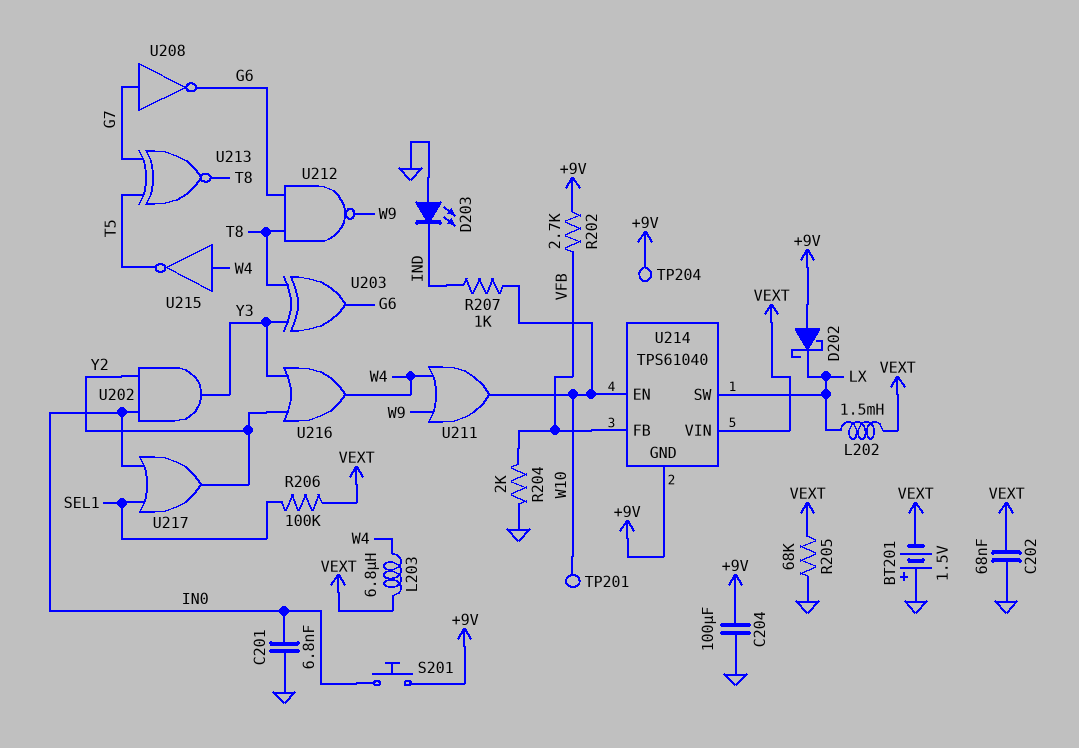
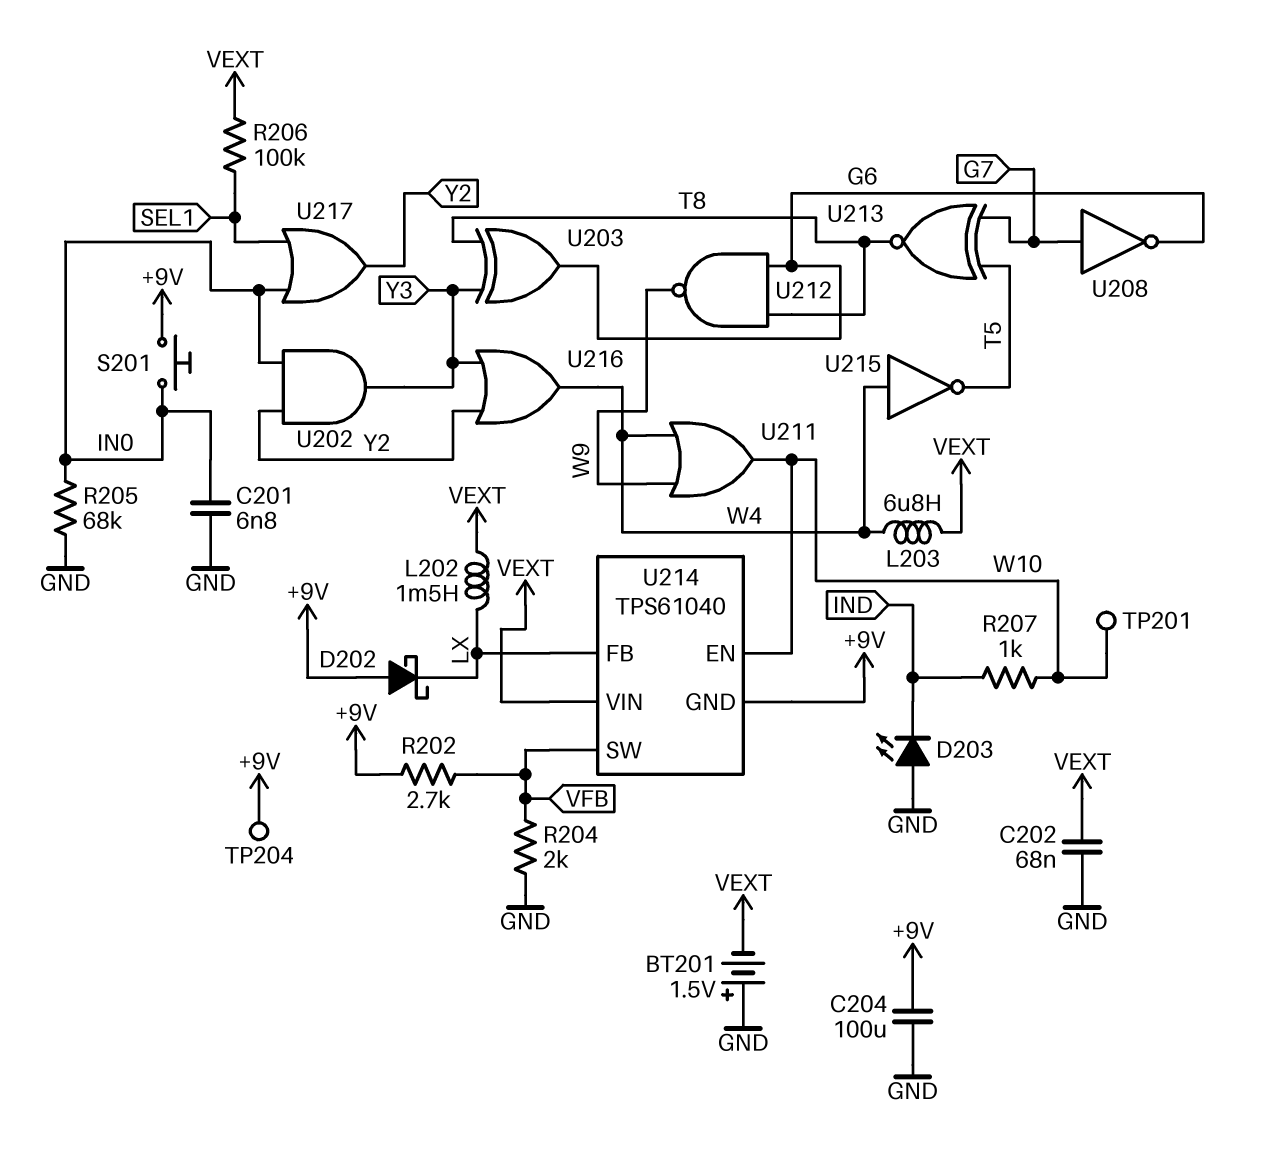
R205: 68k (GND, VEXT) -> 68k (GND, IN0)
U214 pin FB: VFB -> LX
U214 pin SW: LX -> VFB

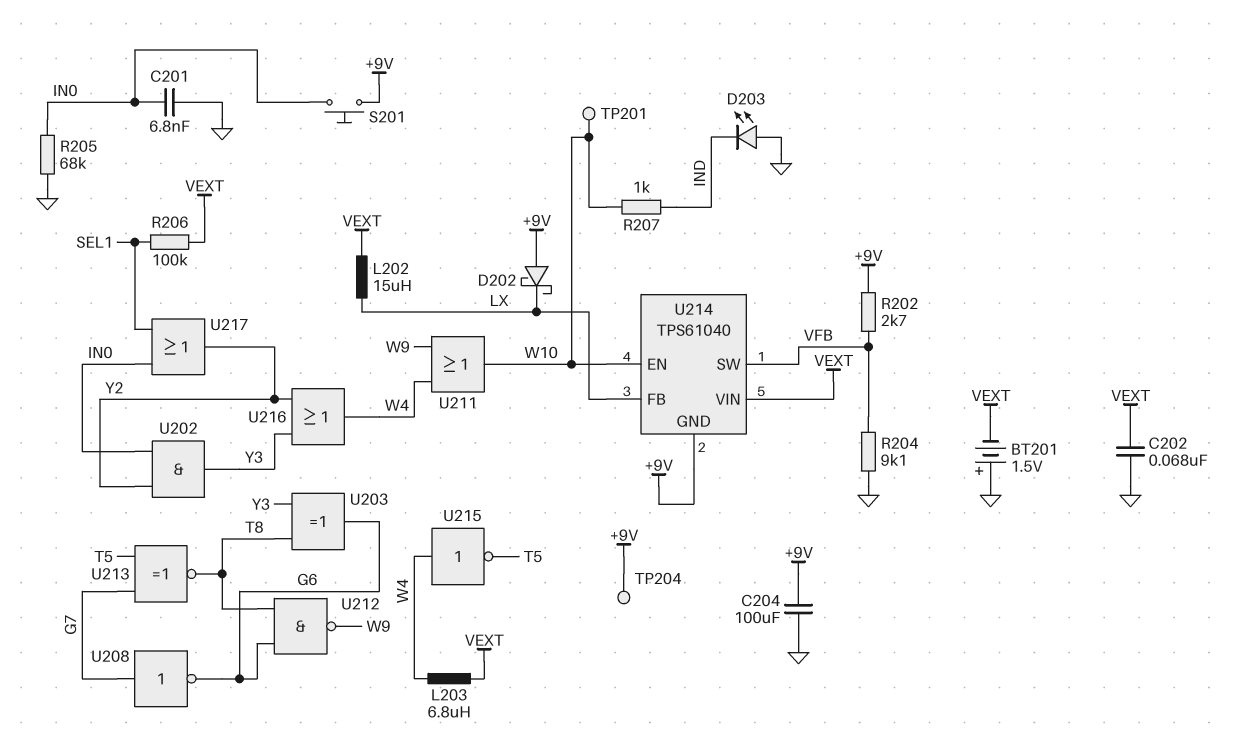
L202: 1.5mH (LX, VEXT) -> 15uH (LX, VEXT)
R204: 2k (GND, VFB) -> 9.1k (GND, VFB)

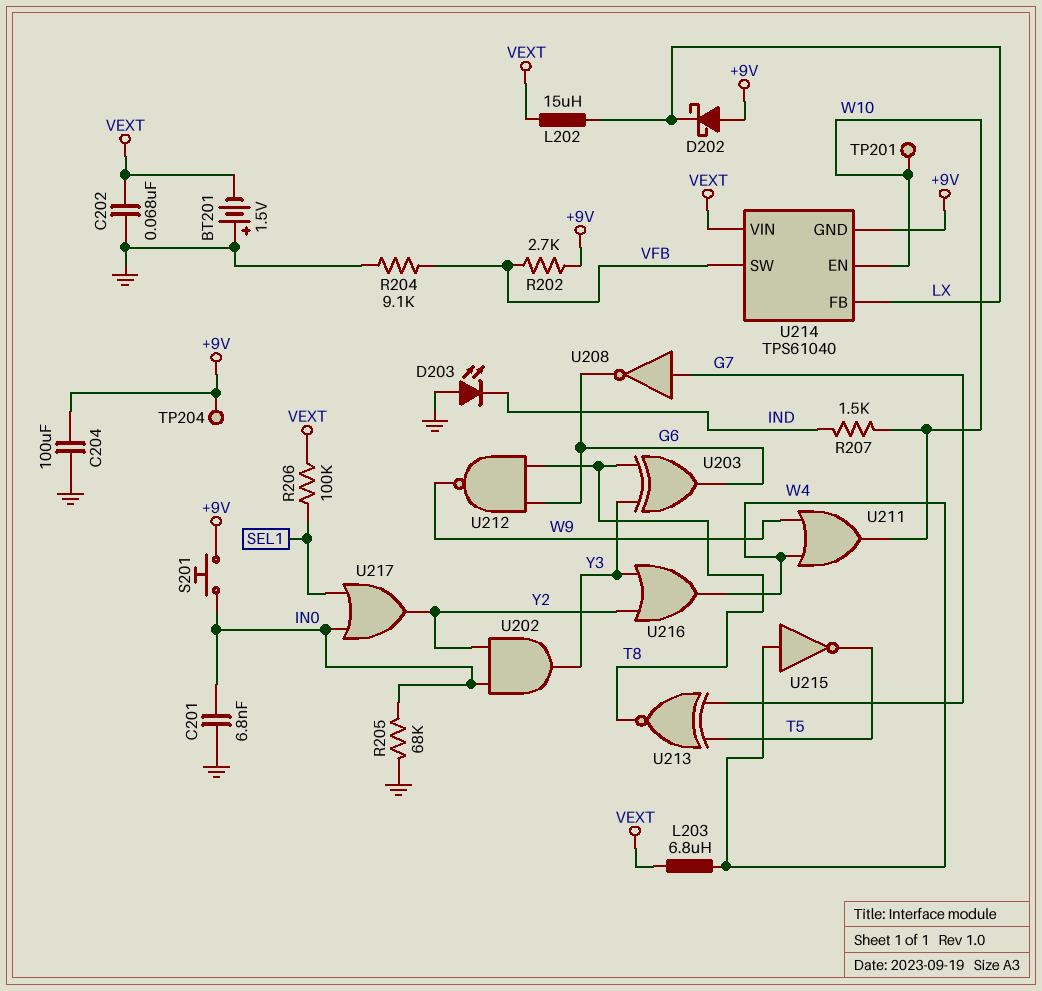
R207: 1k (IND, W10) -> 1.5k (IND, W10)

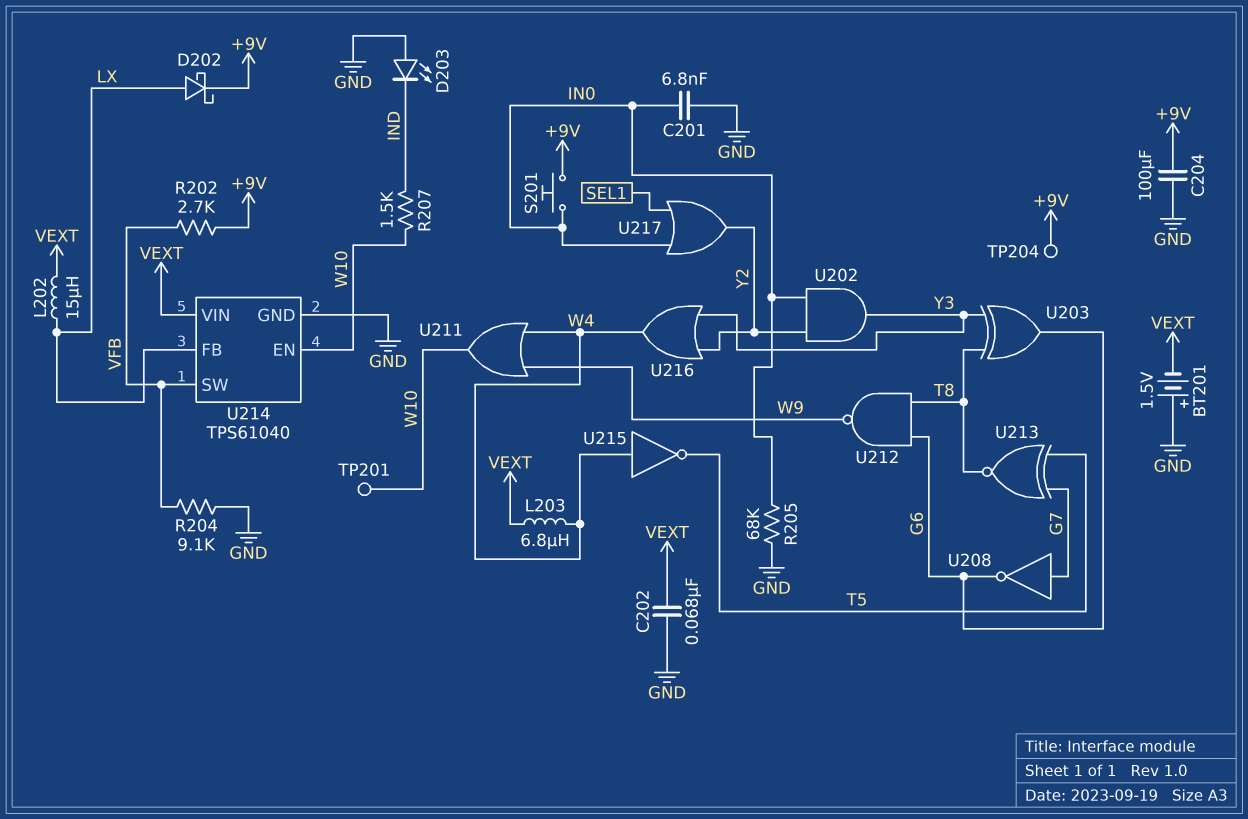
D202: schottky (A +9V, K LX) -> schottky (A LX, K +9V)
R206: 100k (SEL1, VEXT) -> none
U214 pin GND: +9V -> GND

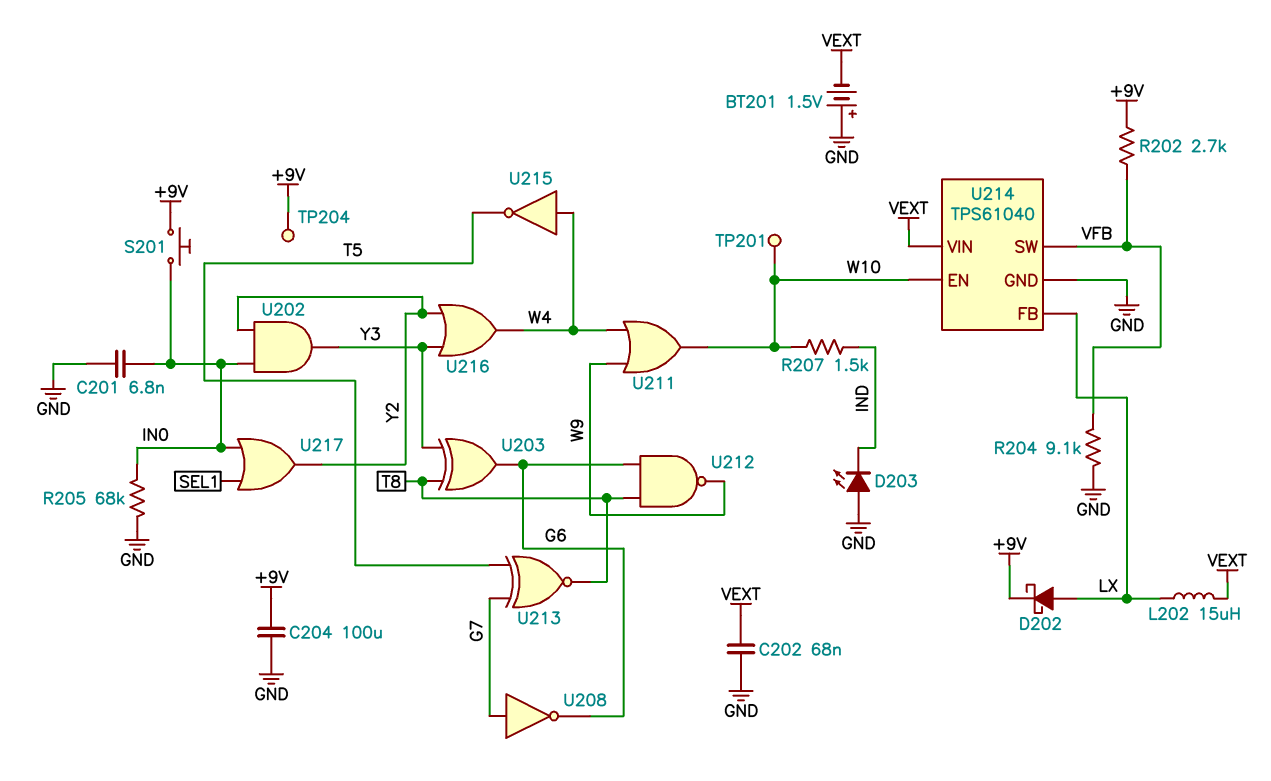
L203: 6.8uH (VEXT, W4) -> none

